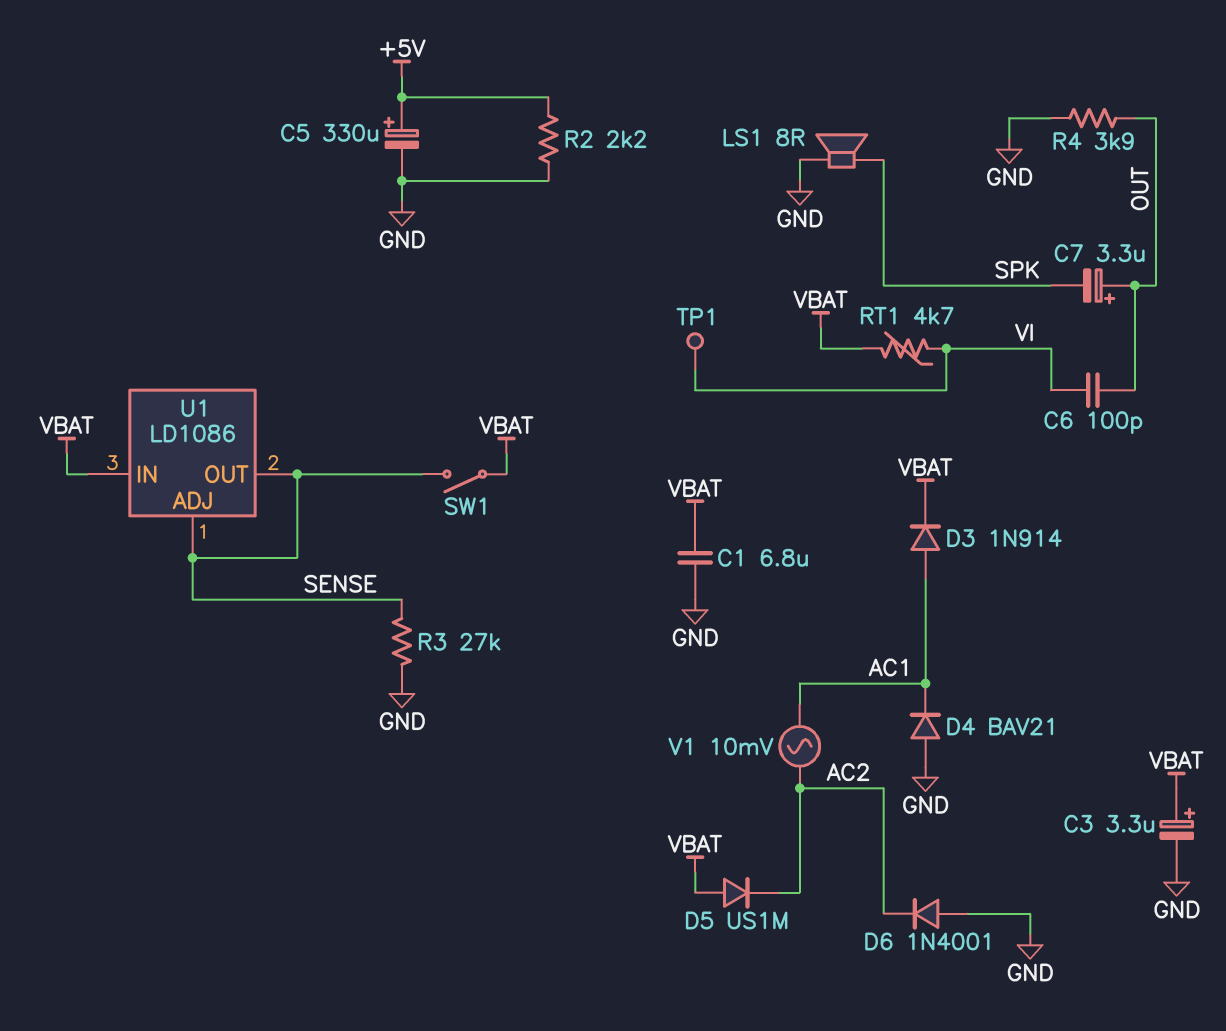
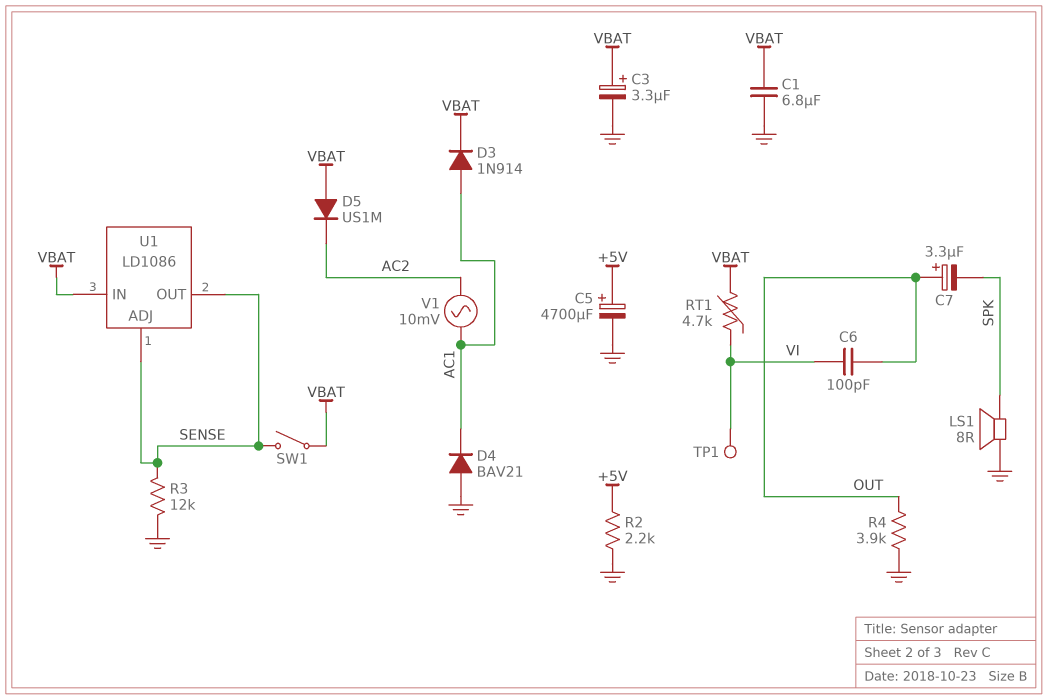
C5: 330uF (plus +5V, minus GND) -> 4700uF (plus +5V, minus GND)
D6: diode 1N4001 (A GND, K AC2) -> none
R3: 27k (GND, SENSE) -> 12k (GND, SENSE)

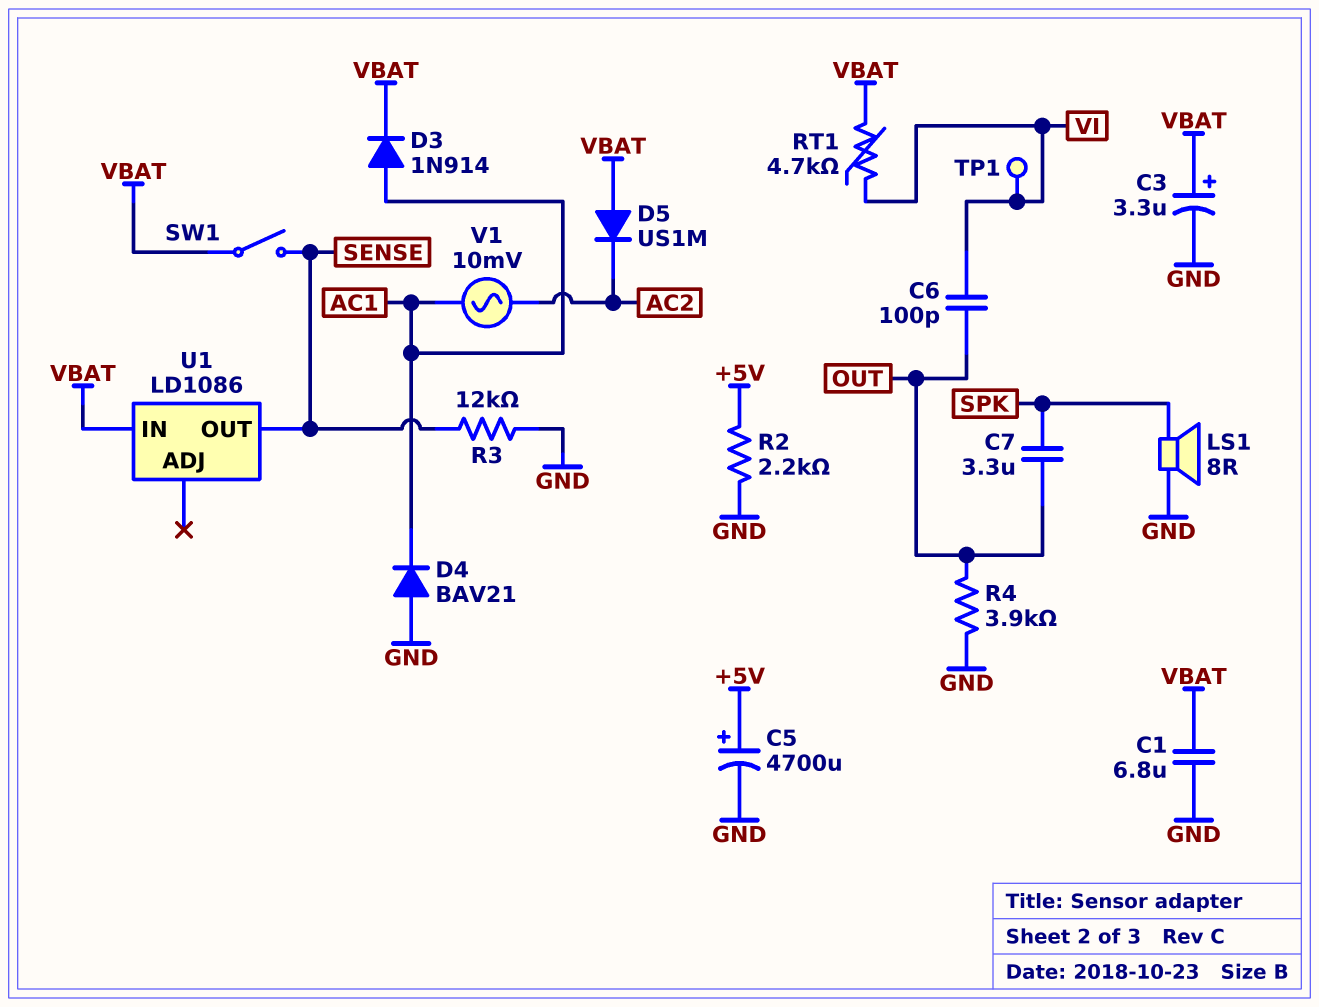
C7: 3.3uF (plus OUT, minus SPK) -> 3.3uF (OUT, SPK)
U1 pin ADJ: SENSE -> none

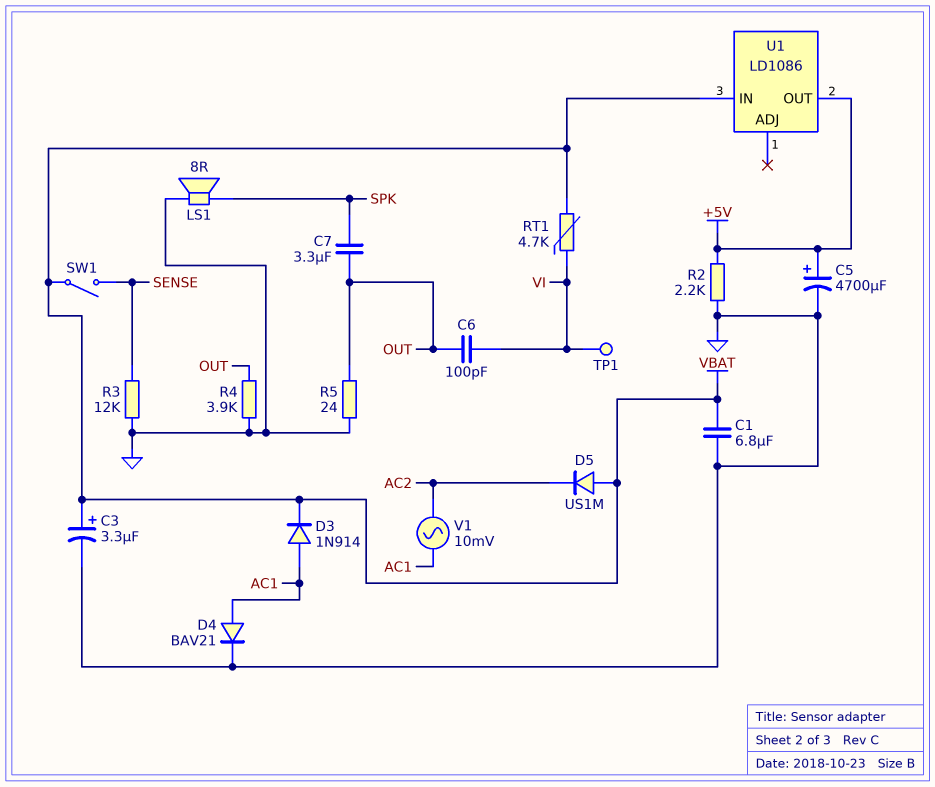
D4: diode BAV21 (A GND, K AC1) -> diode BAV21 (A AC1, K GND)
R5: none -> 24 (GND, OUT)
U1 pin OUT: SENSE -> +5V

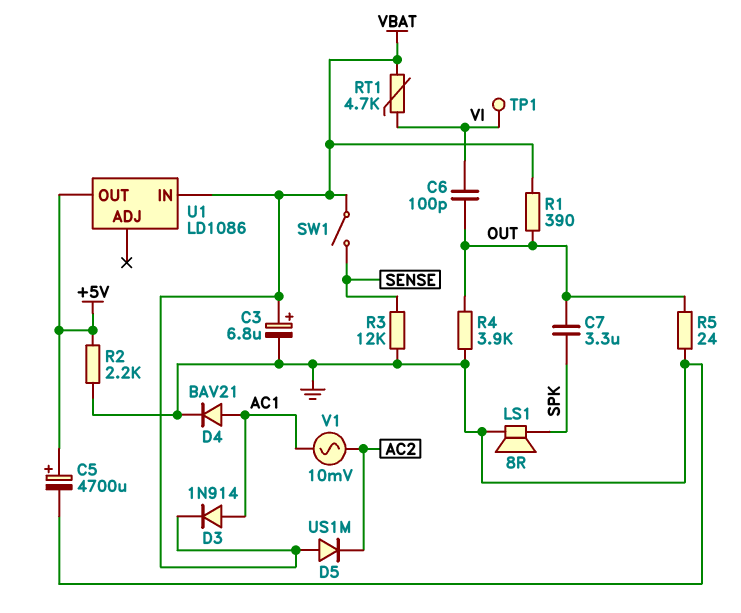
C1: 6.8uF (GND, VBAT) -> none
C3: 3.3uF (plus VBAT, minus GND) -> 6.8uF (plus VBAT, minus GND)
R1: none -> 390 (OUT, VBAT)

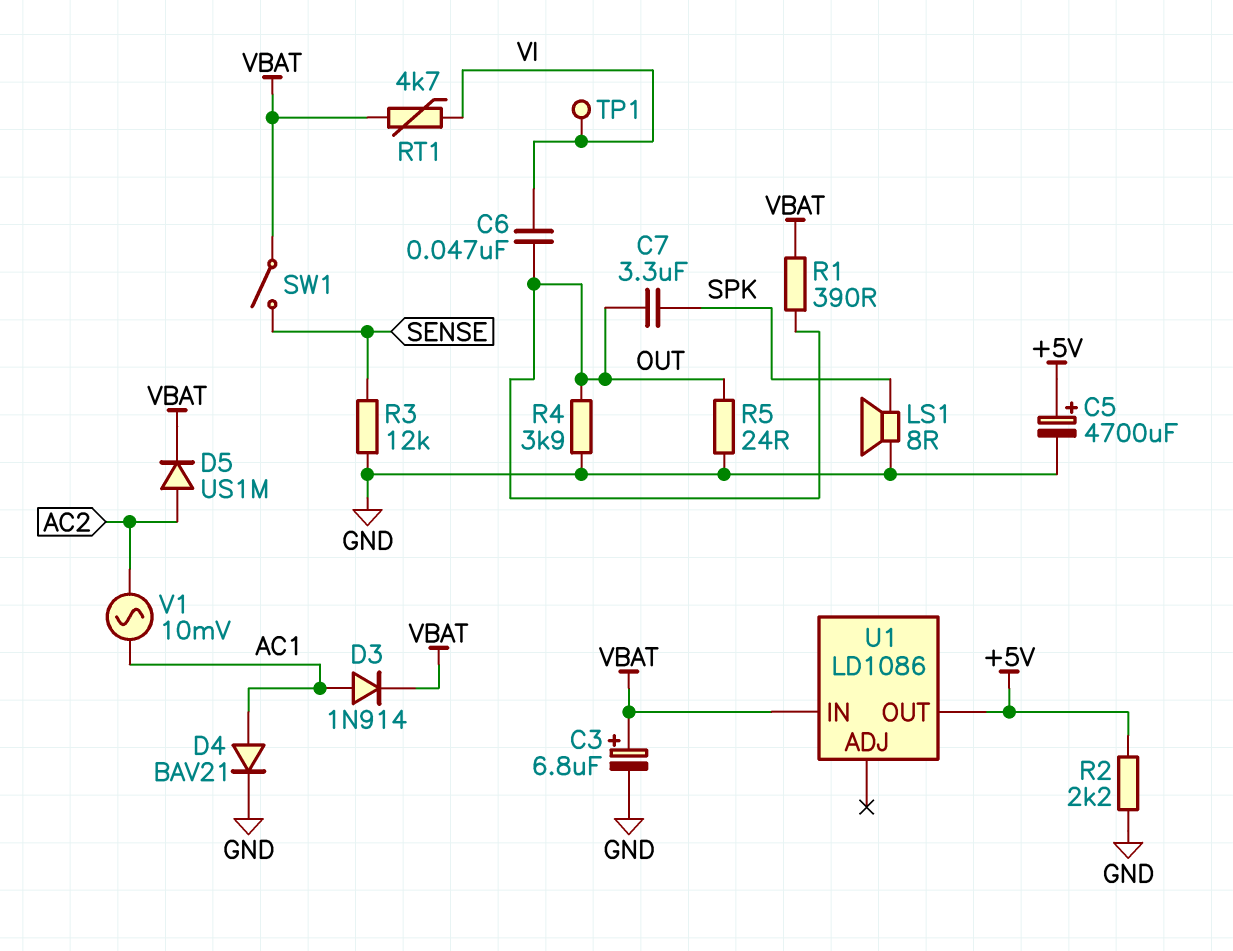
C6: 100pF (OUT, VI) -> 47nF (OUT, VI)
D5: diode US1M (A VBAT, K AC2) -> diode US1M (A AC2, K VBAT)

